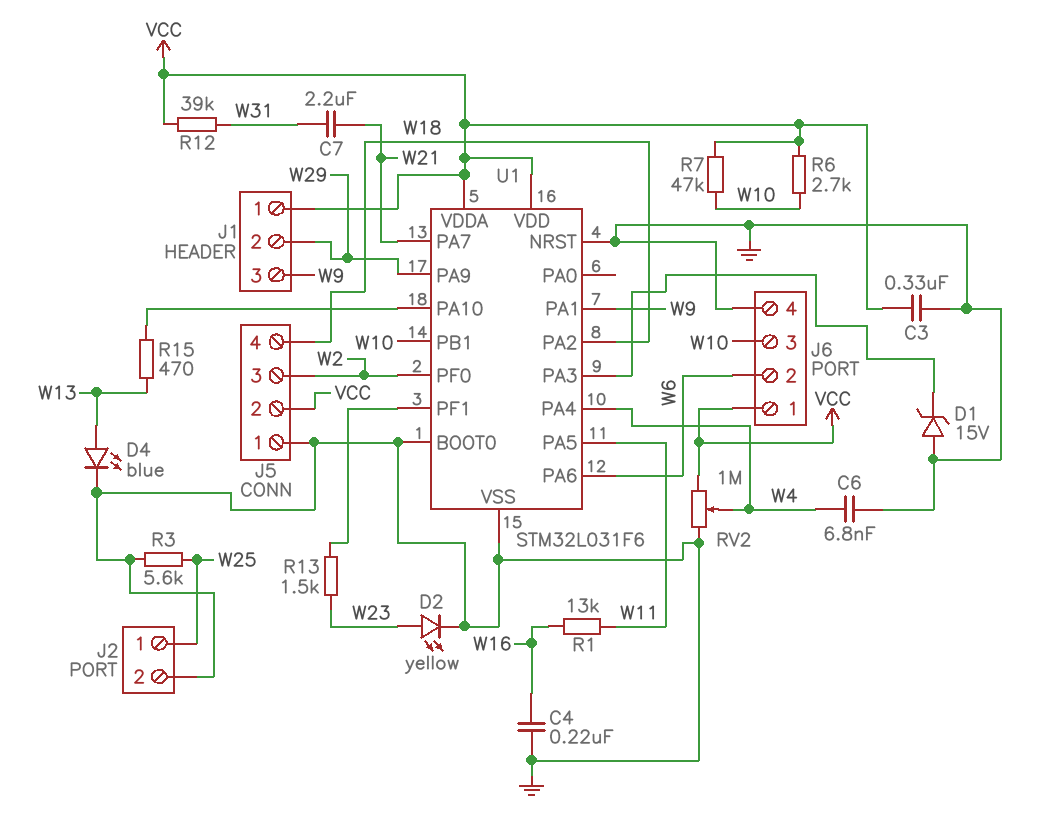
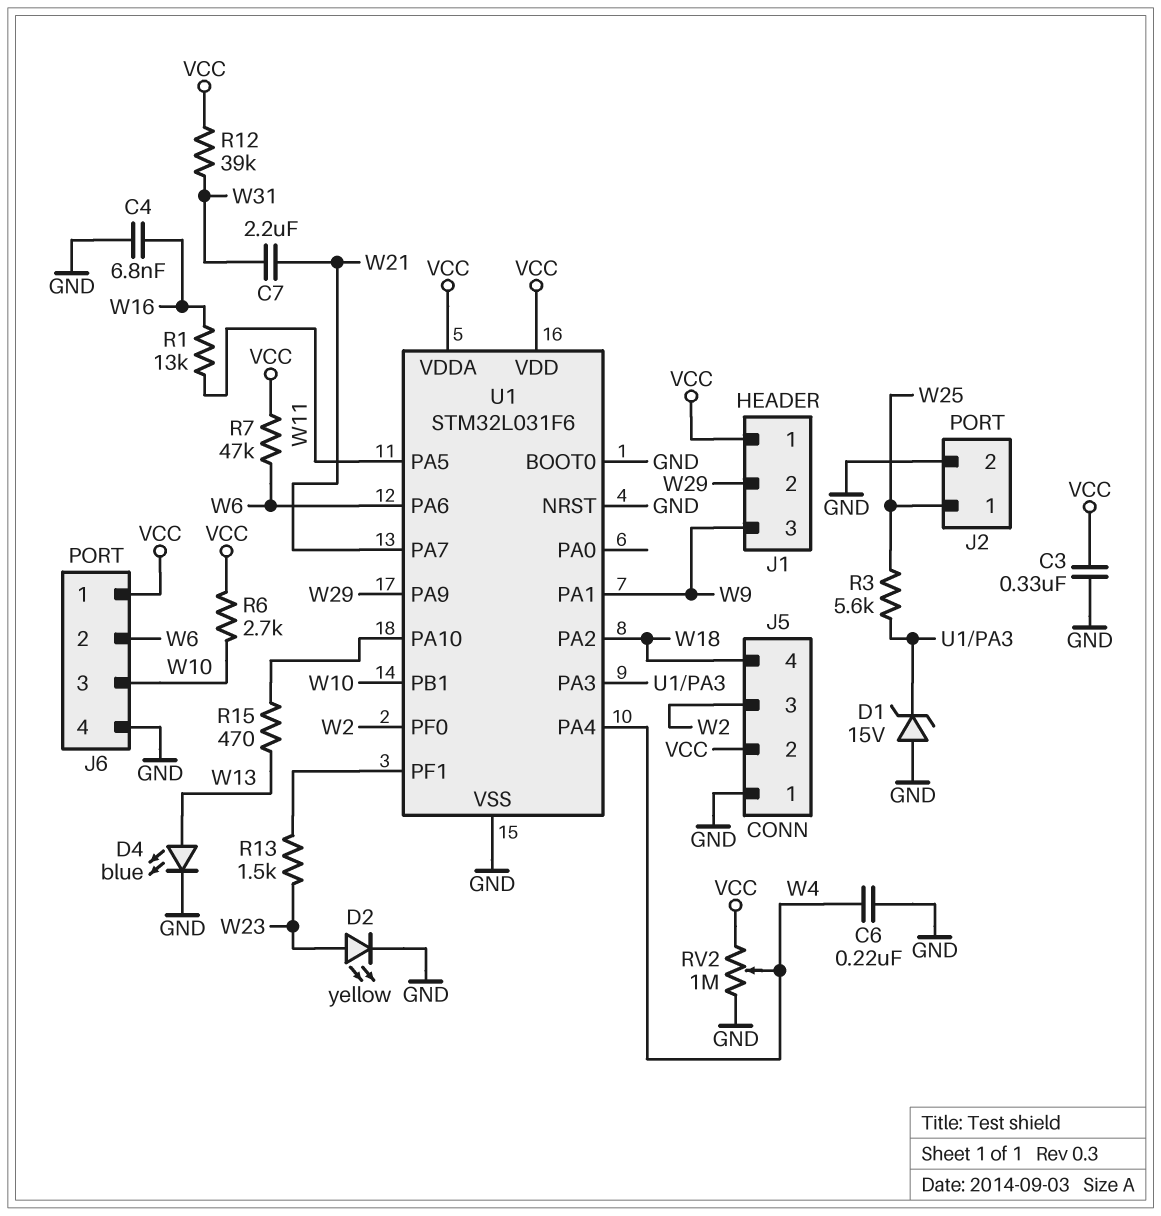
C4: 220nF (GND, W16) -> 6.8nF (GND, W16)
C6: 6.8nF (GND, W4) -> 220nF (GND, W4)
R3: 5.6k (GND, W25) -> 5.6k (U1/PA3, W25)
R7: 47k (VCC, W10) -> 47k (VCC, W6)

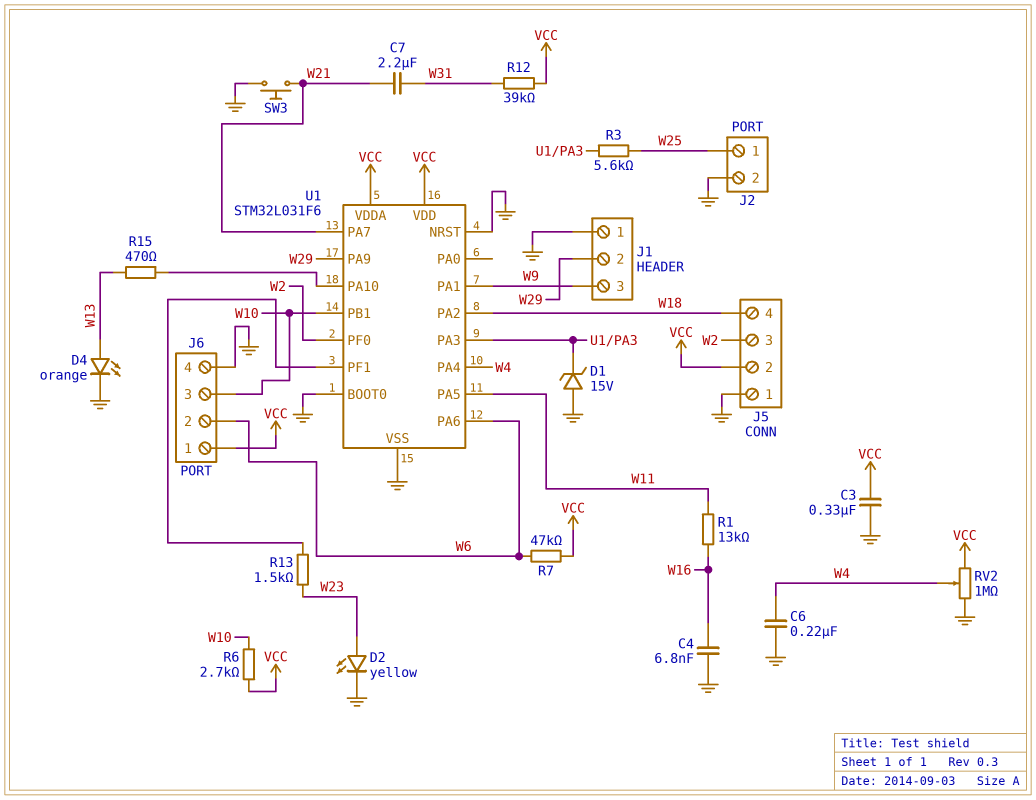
D4: LED blue (A W13, K GND) -> LED orange (A W13, K GND)
J1 pin 1: VCC -> GND
SW3: none -> button (GND, W21)

